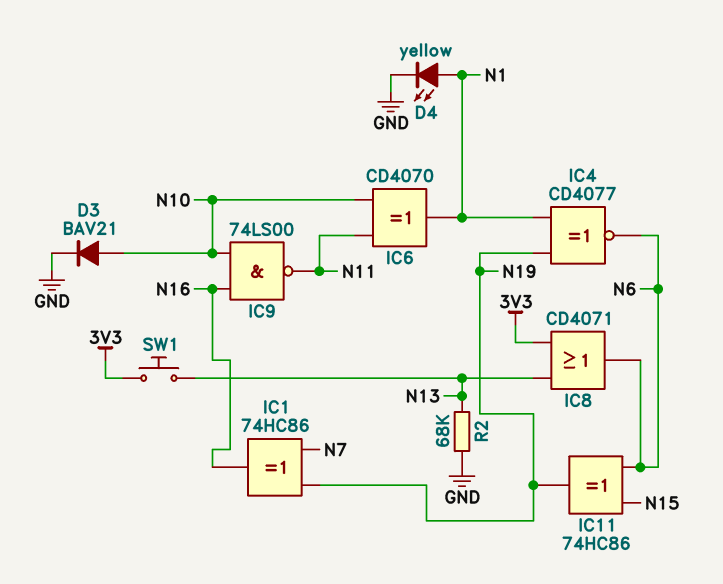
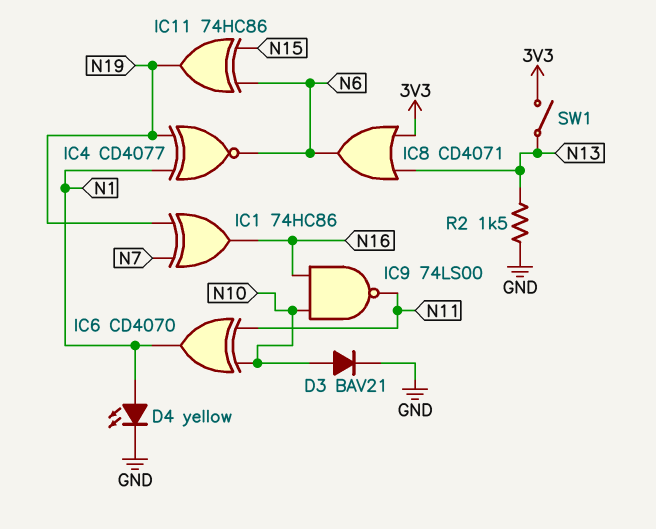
R2: 68k (GND, N13) -> 1.5k (GND, N13)
SW1: button (3V3, N13) -> switch (3V3, N13)

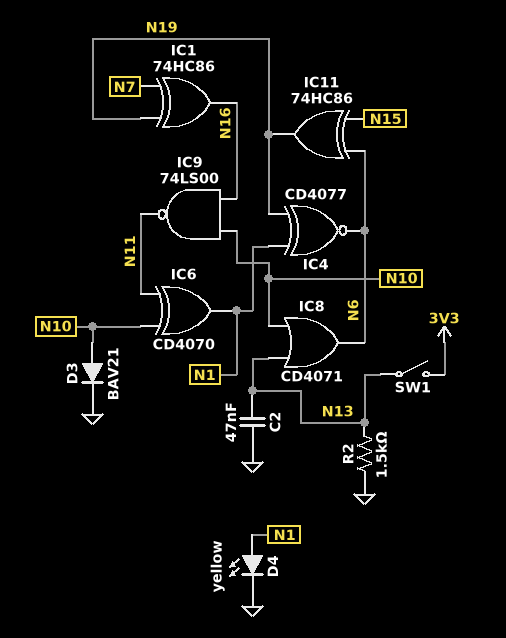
C2: none -> 47nF (GND, N13)
IC8: OR CD4071 (in 3V3, in N13, out N6) -> OR CD4071 (in N10, in N13, out N6)

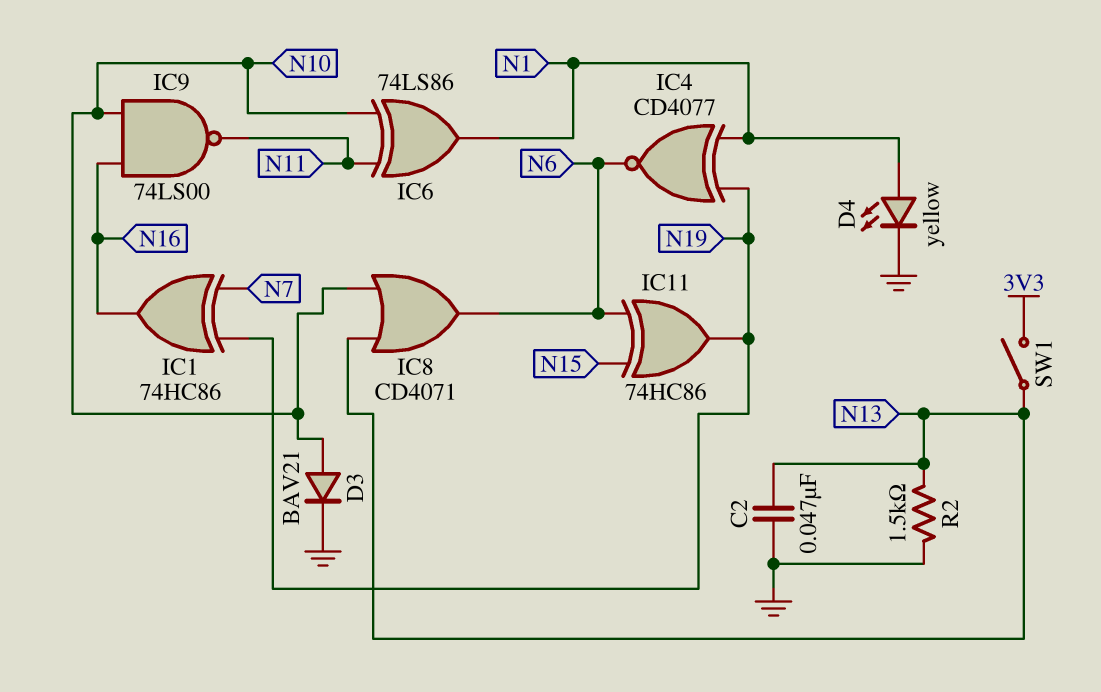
IC6: XOR CD4070 (in N10, in N11, out N1) -> XOR 74LS86 (in N10, in N11, out N1)

